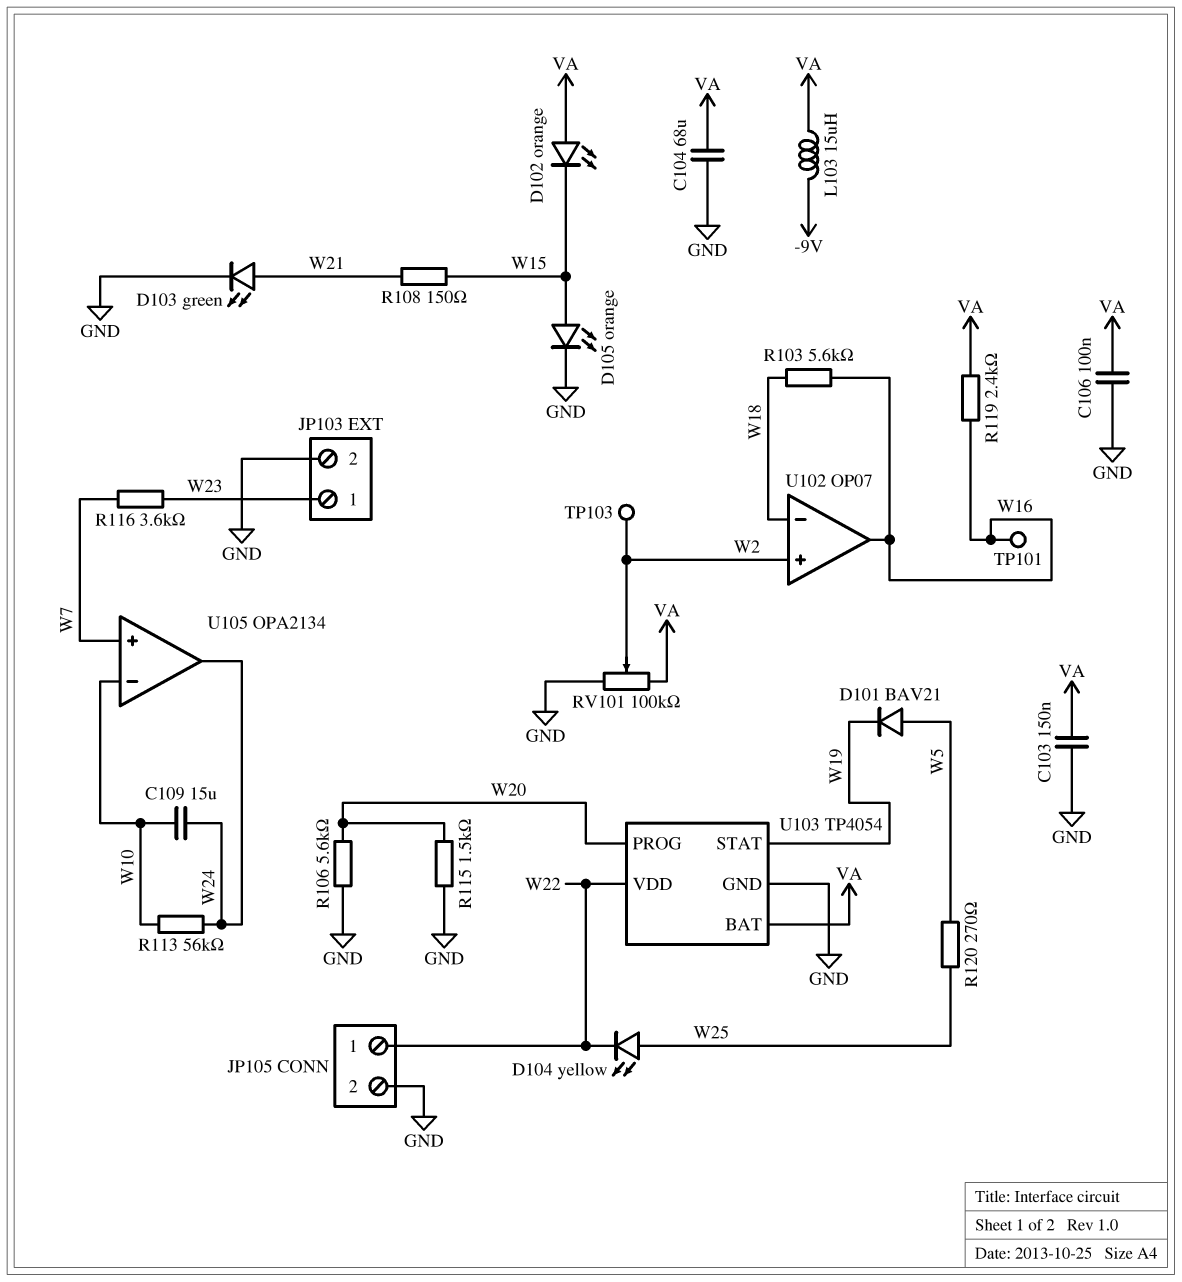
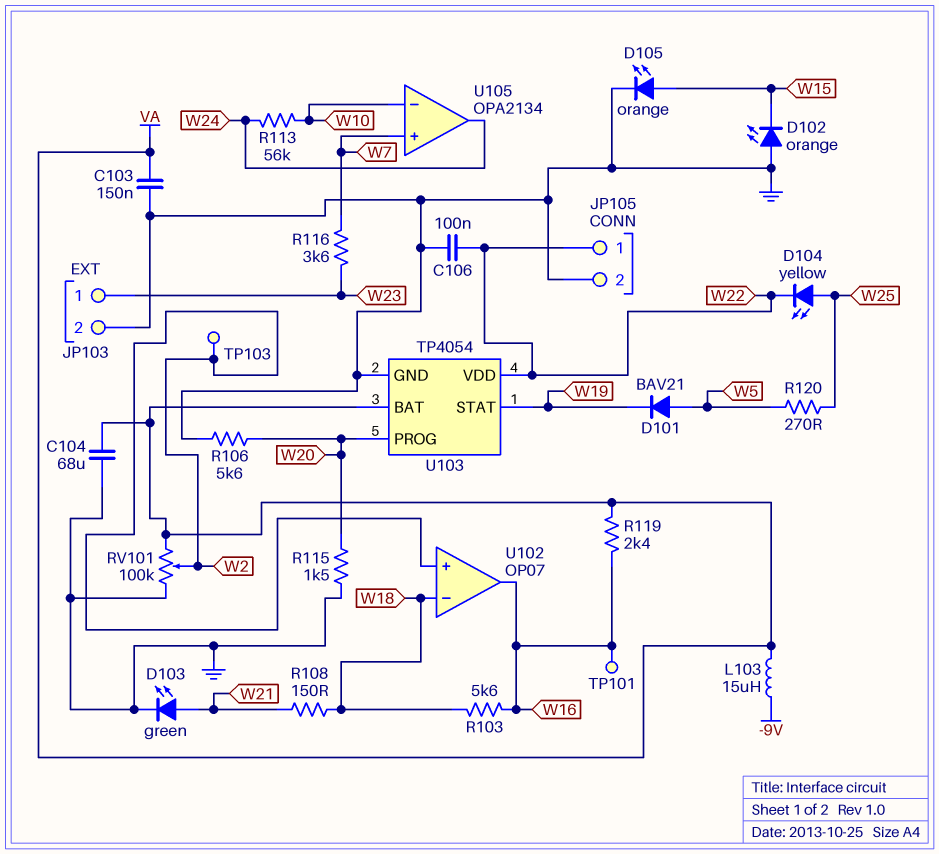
C106: 100nF (GND, VA) -> 100nF (GND, W22)
C109: 15uF (W10, W24) -> none
D102: LED orange (A VA, K W15) -> LED orange (A GND, K W15)
R108: 150 (W15, W21) -> 150 (W18, W21)

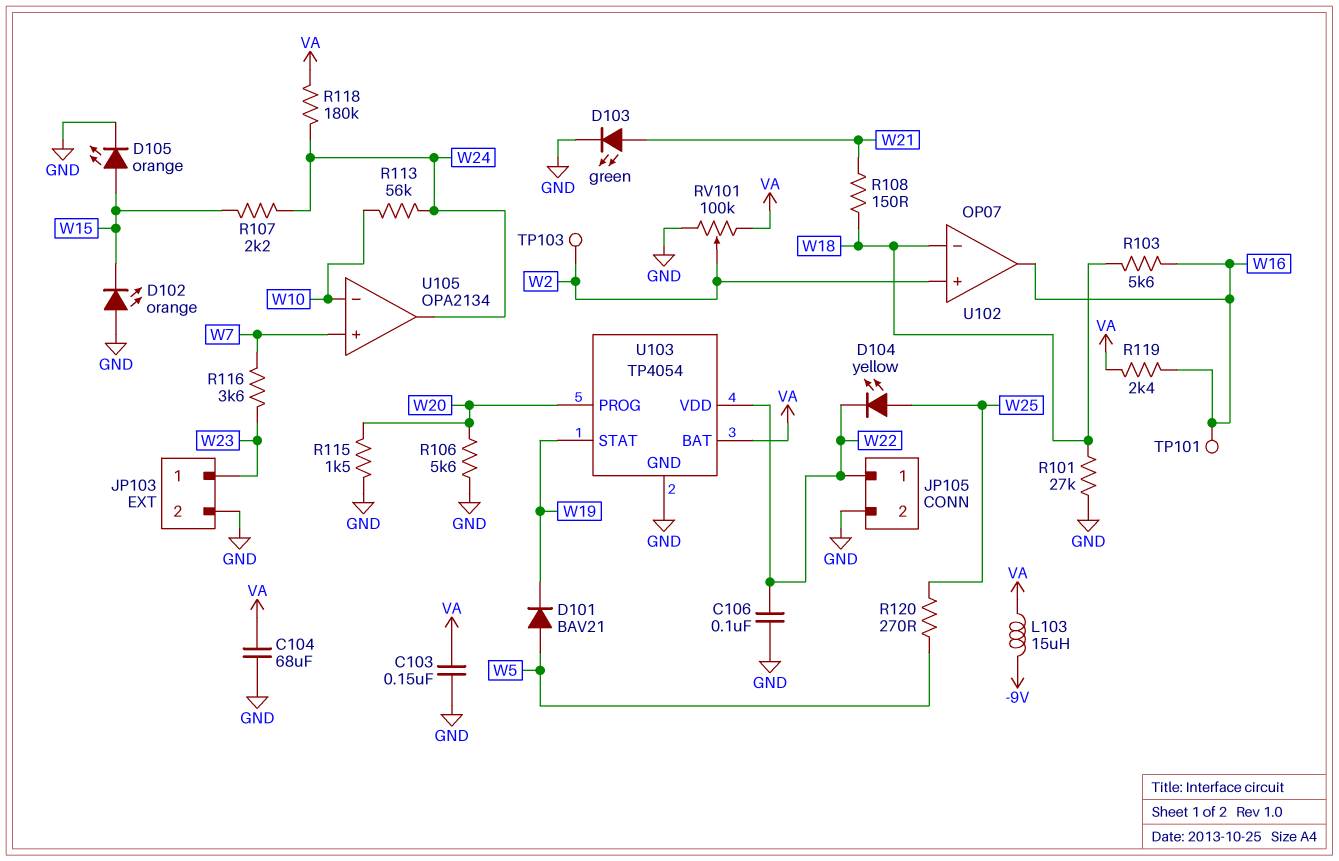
R101: none -> 27k (GND, W18)
R107: none -> 2.2k (W15, W24)
R118: none -> 180k (VA, W24)

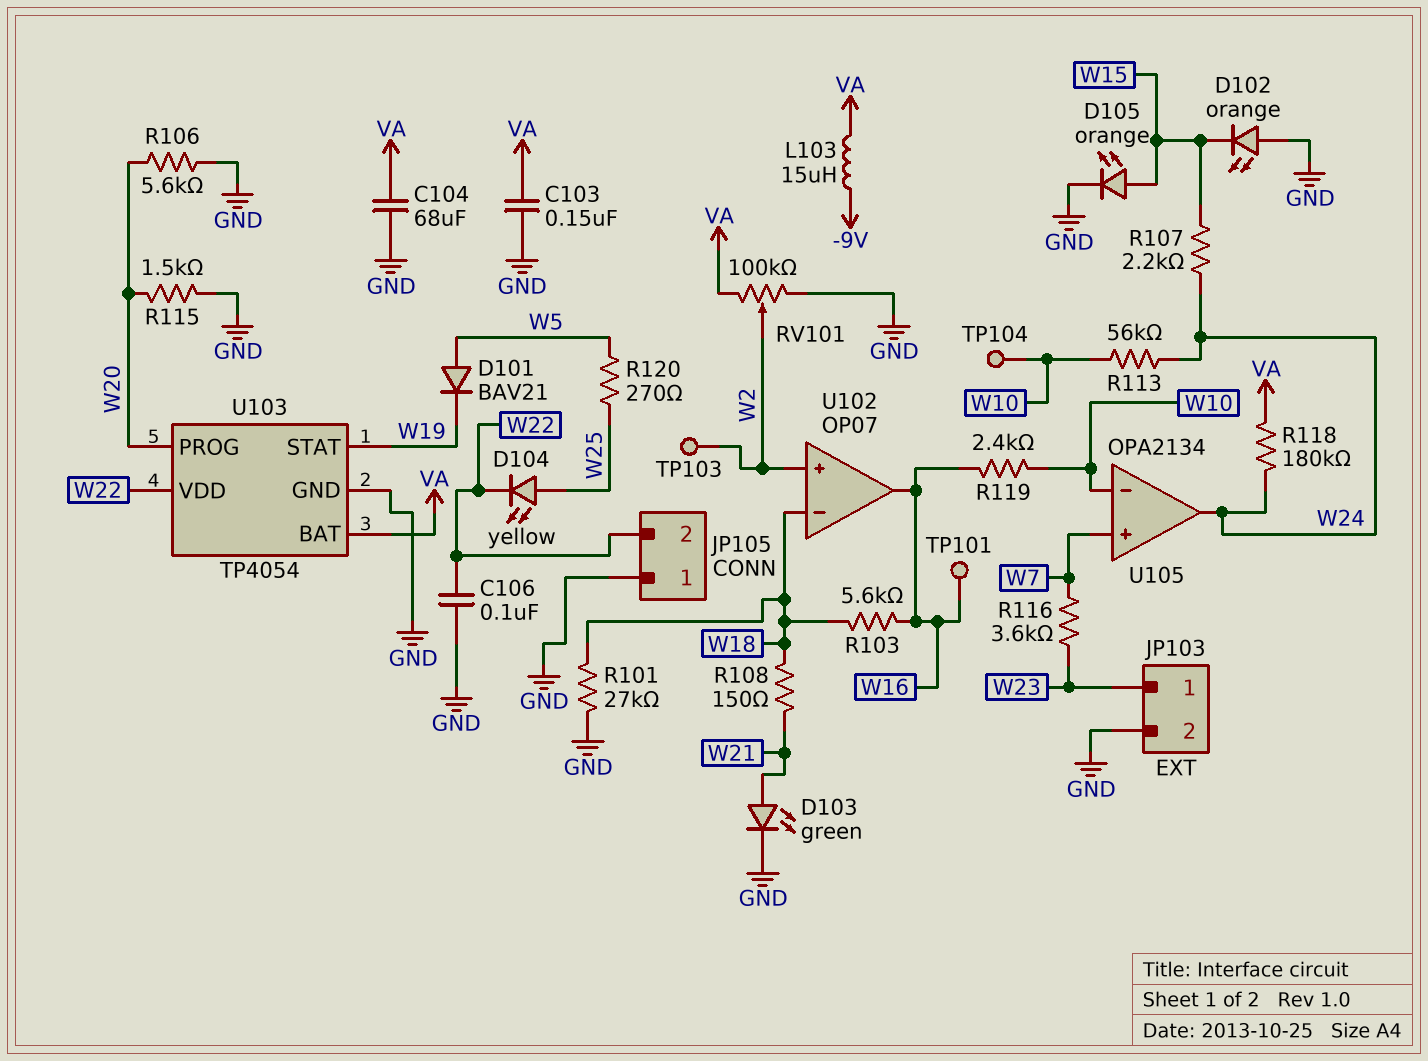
JP105 pin 1: W22 -> GND
JP105 pin 2: GND -> W22
R119: 2.4k (VA, W16) -> 2.4k (W10, W16)
TP104: none -> test point (W10)

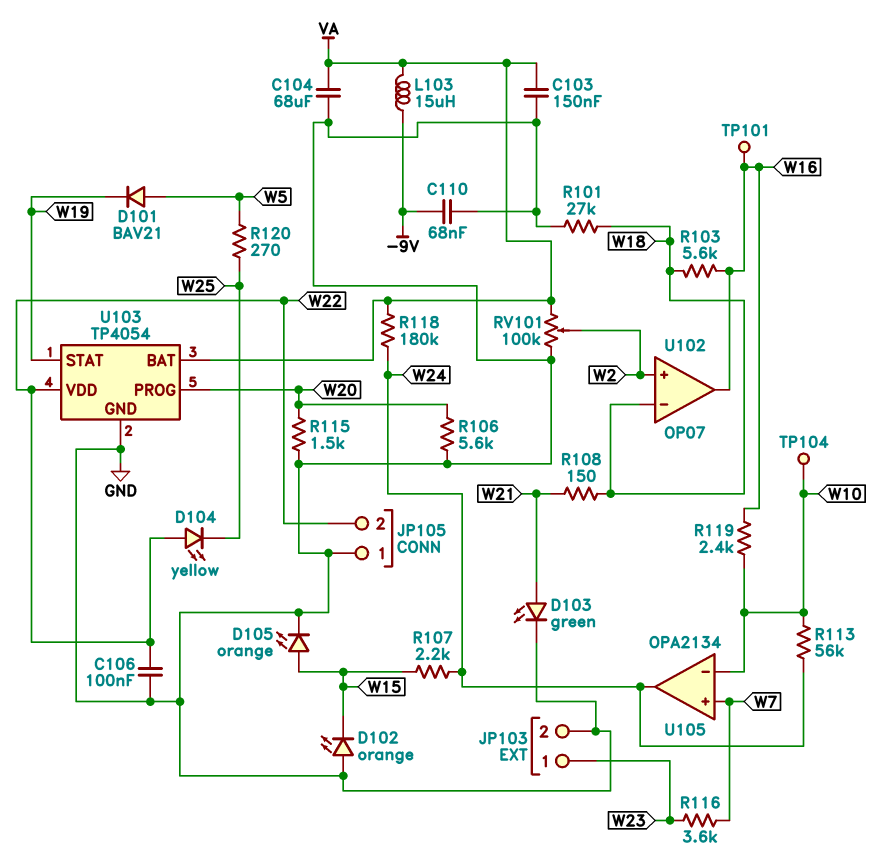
C110: none -> 68nF (-9V, GND)
D104: LED yellow (A W25, K W22) -> LED yellow (A W22, K W25)
TP103: test point (W2) -> none

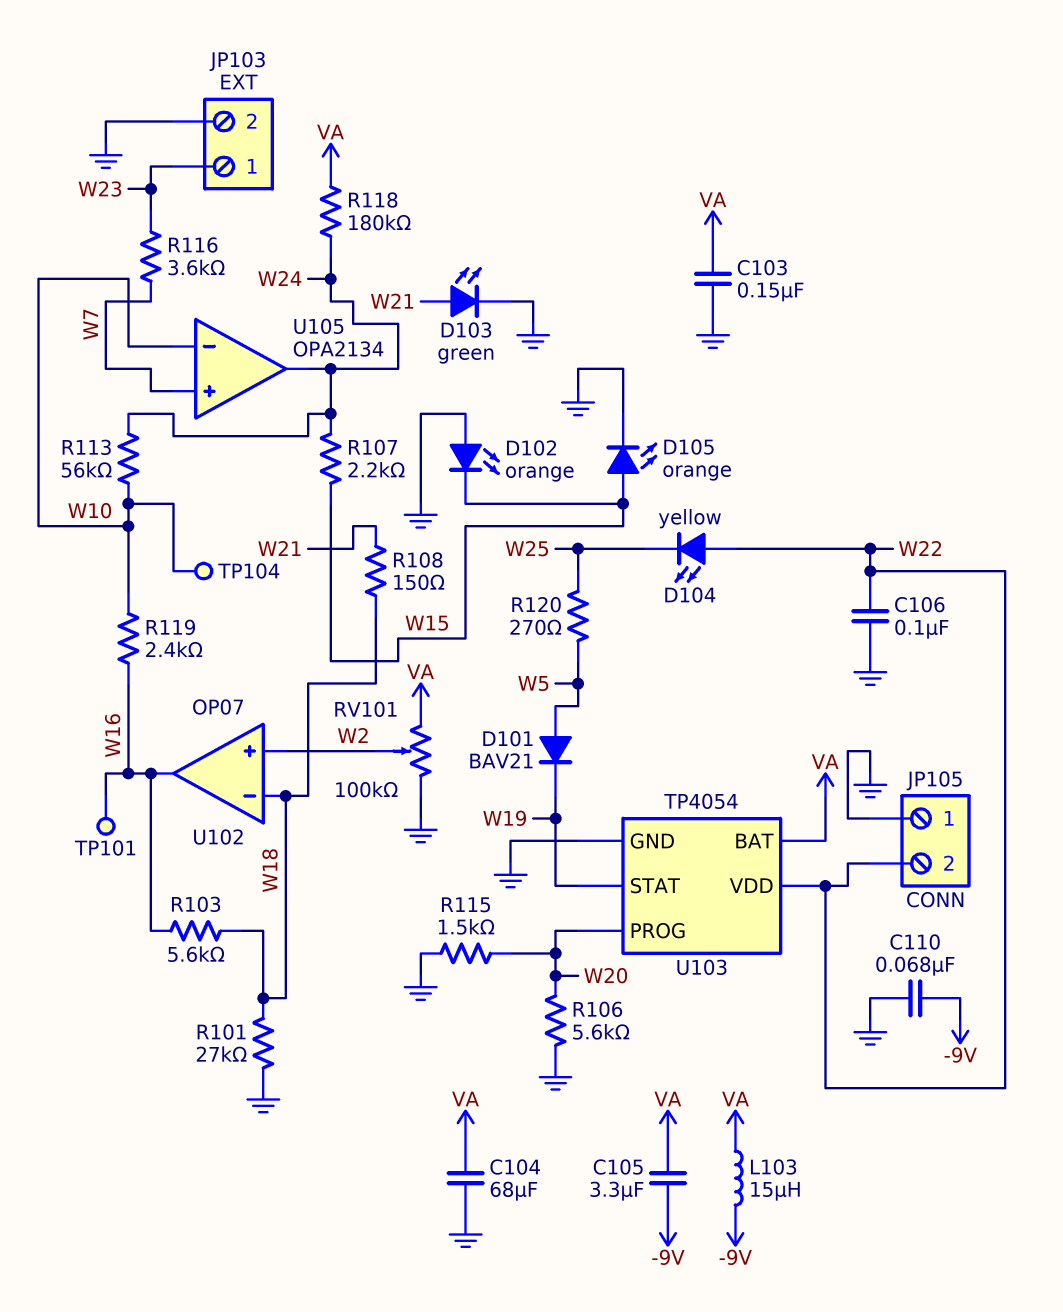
C105: none -> 3.3uF (-9V, VA)

